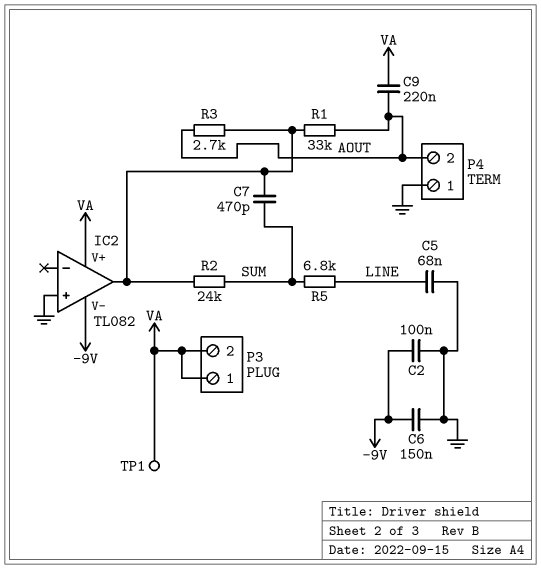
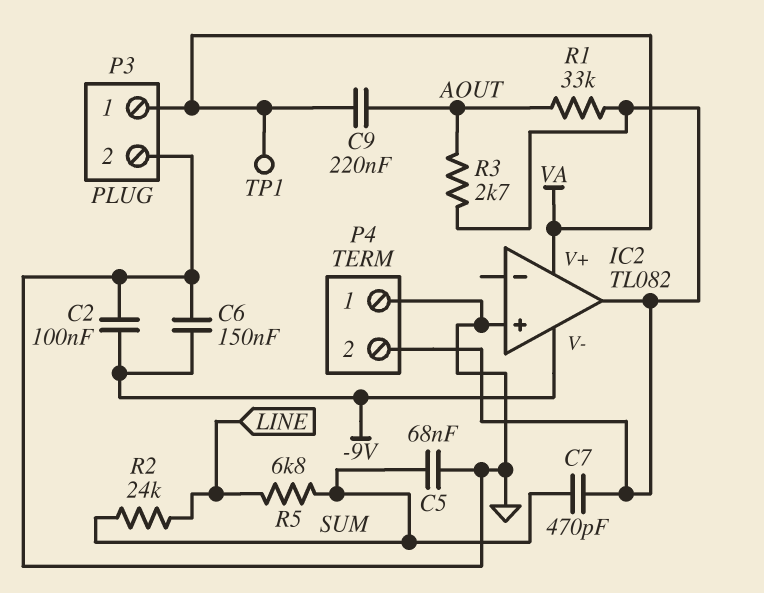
C5: 68nF (GND, LINE) -> 68nF (GND, SUM)
P3 pin 2: VA -> GND
P4 pin 2: AOUT -> IC2/out
R2: 24k (IC2/out, SUM) -> 24k (LINE, SUM)

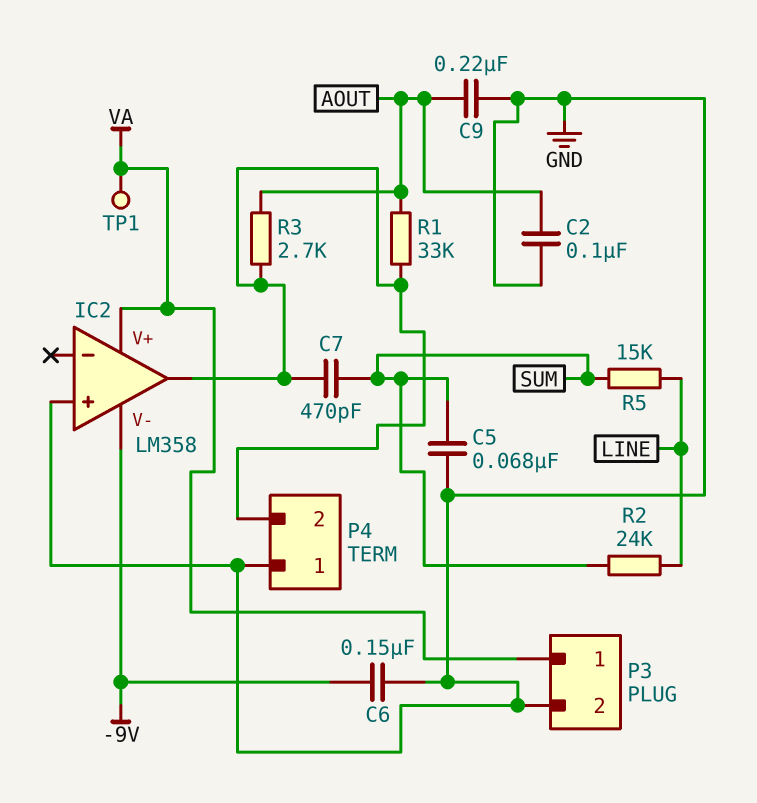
C2: 100nF (-9V, GND) -> 100nF (AOUT, GND)
C9: 220nF (AOUT, VA) -> 220nF (AOUT, GND)
IC2: TL082 -> LM358
R5: 6.8k (LINE, SUM) -> 15k (LINE, SUM)

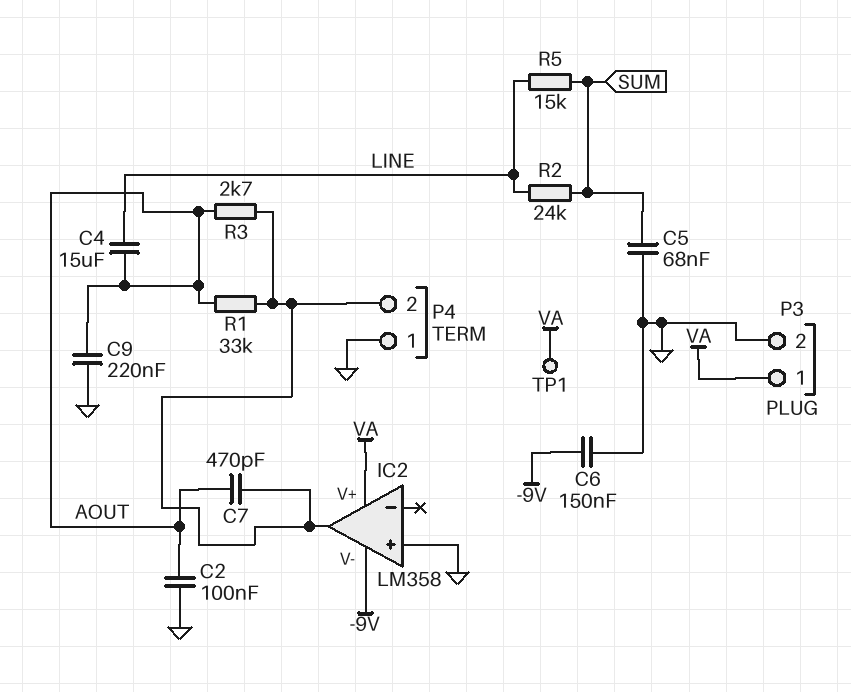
C4: none -> 15uF (AOUT, LINE)
C7: 470pF (IC2/out, SUM) -> 470pF (AOUT, IC2/out)

